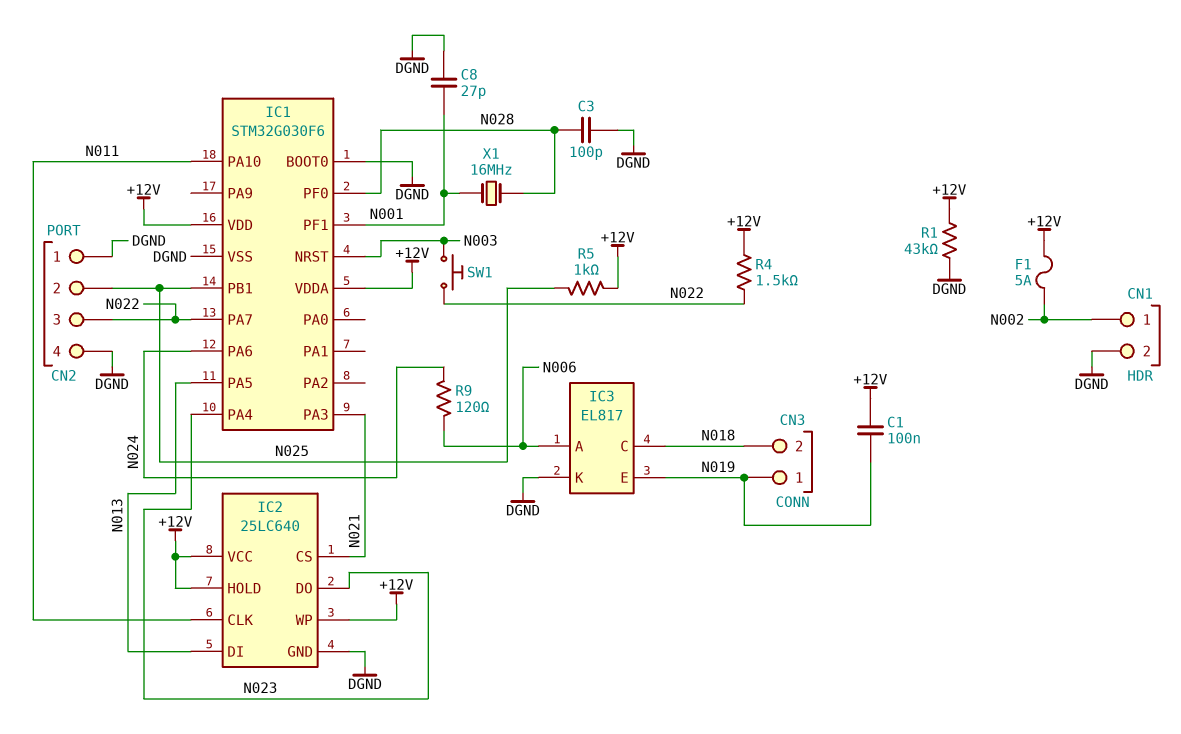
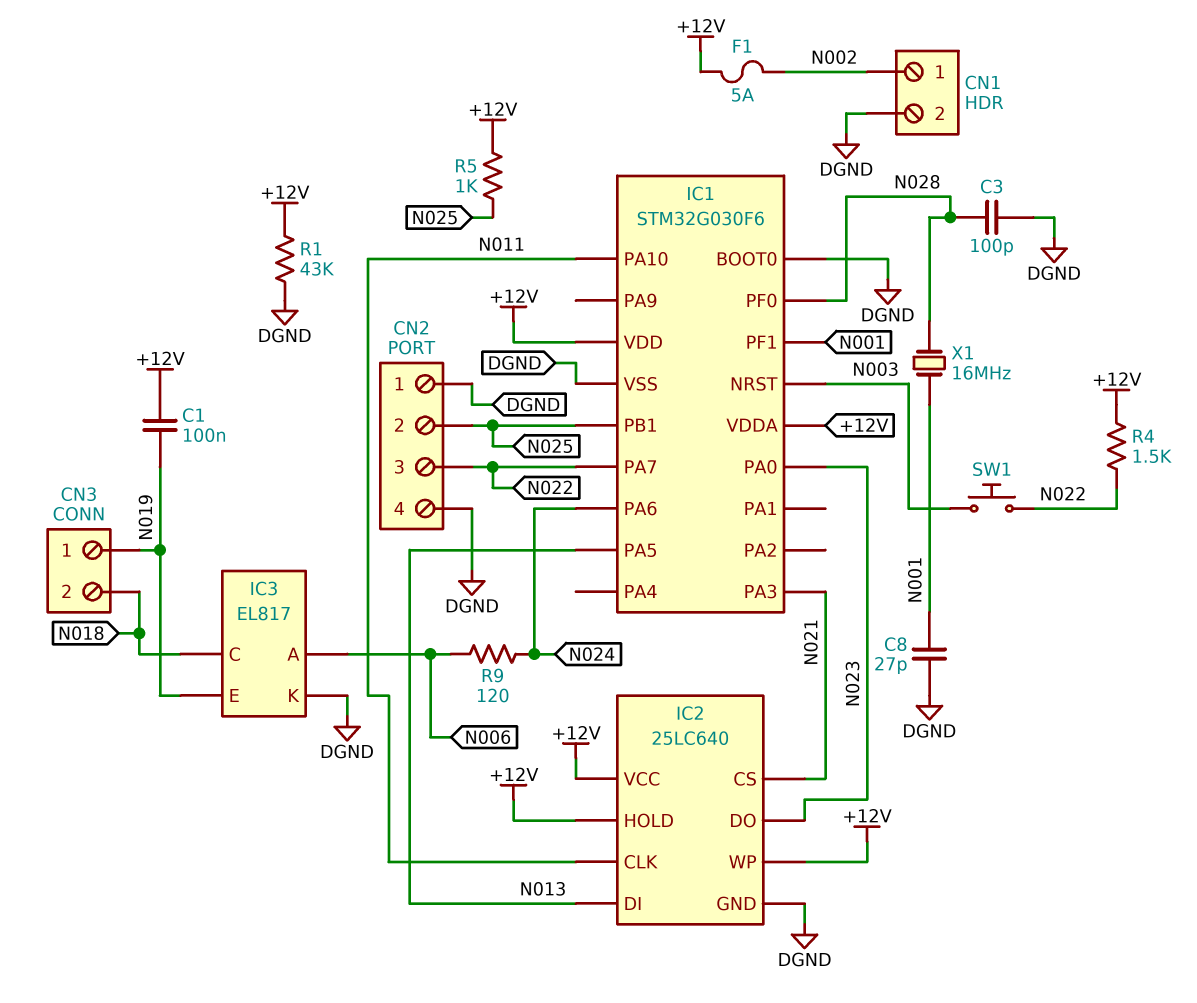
IC1 pin PA0: none -> N023
IC1 pin PA4: N023 -> none

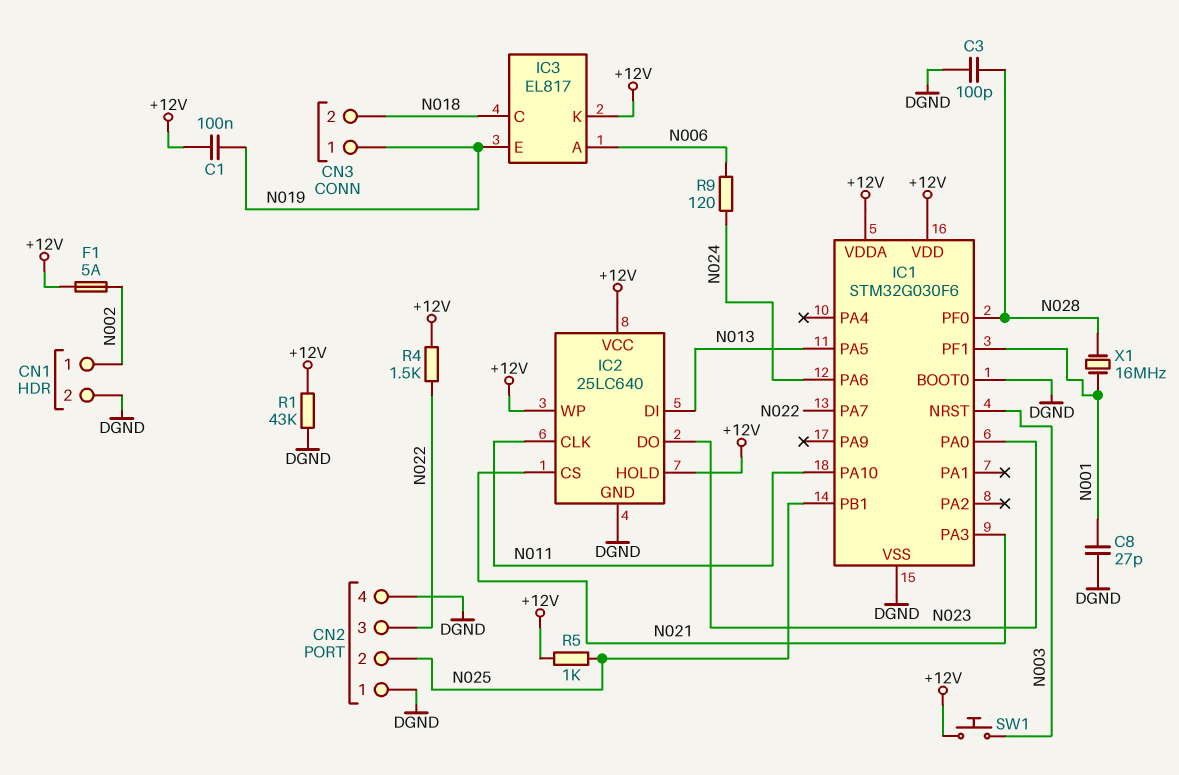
IC3 pin K: DGND -> +12V
SW1: button (N003, N022) -> button (+12V, N003)

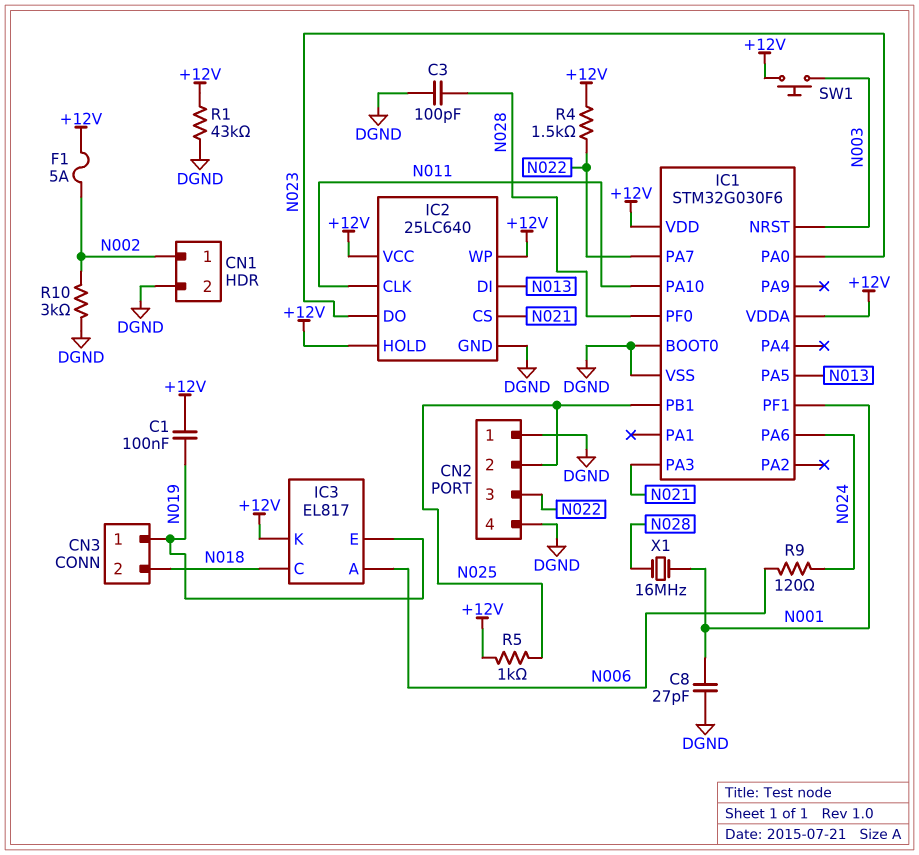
R10: none -> 3k (DGND, N002)

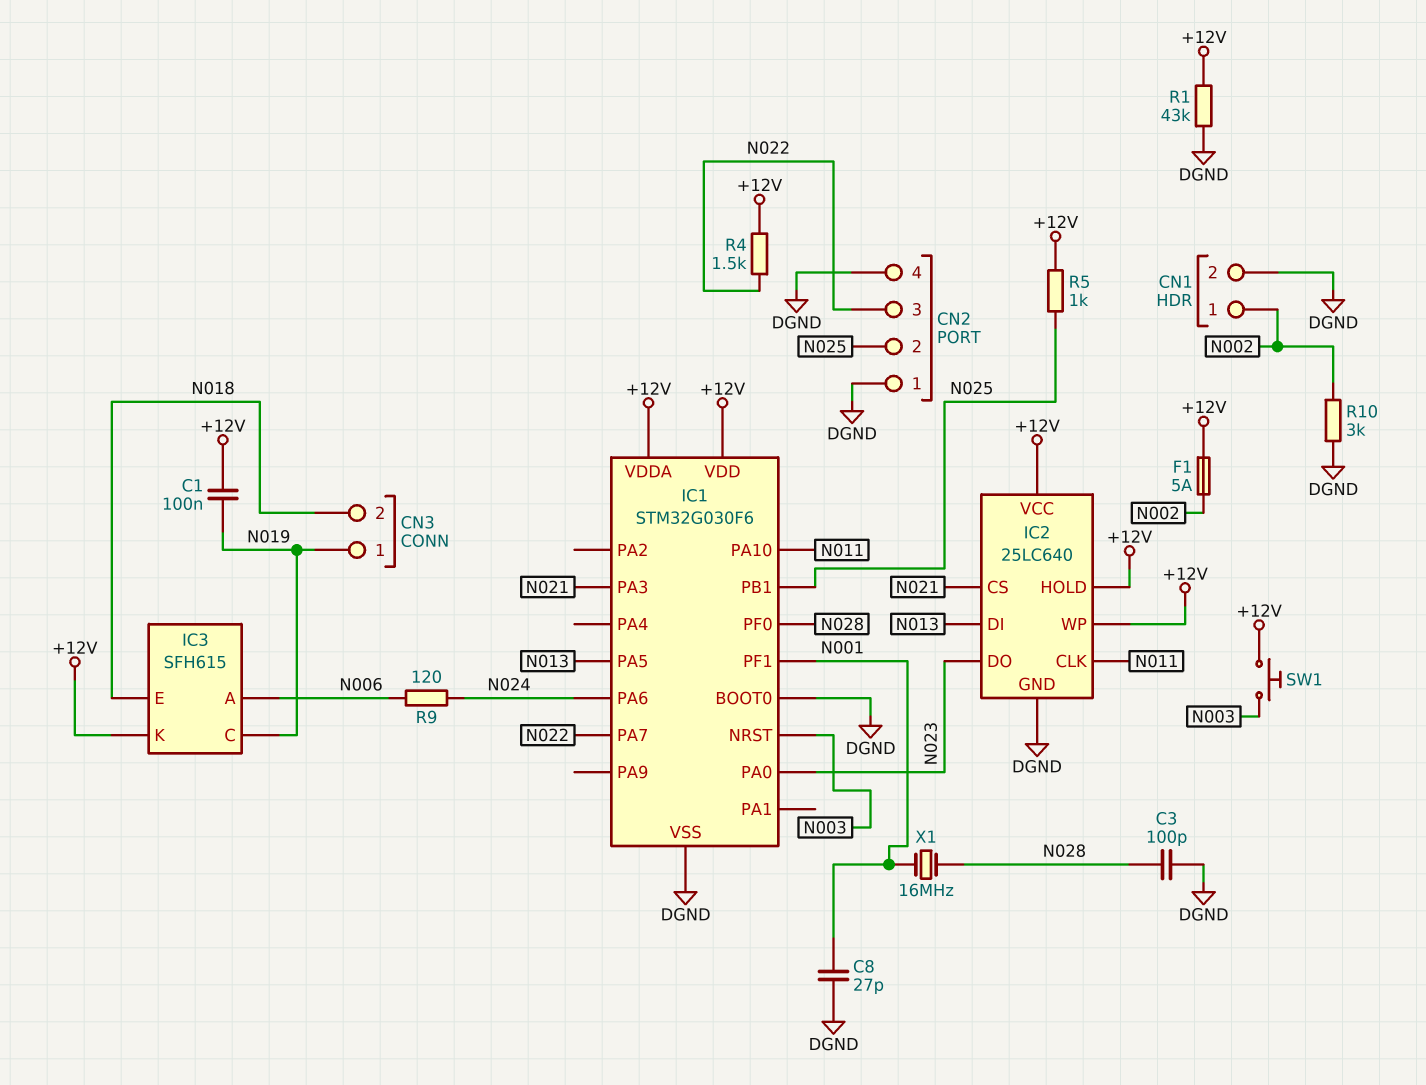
IC3: EL817 -> SFH615
IC3 pin C: N018 -> N019
IC3 pin E: N019 -> N018

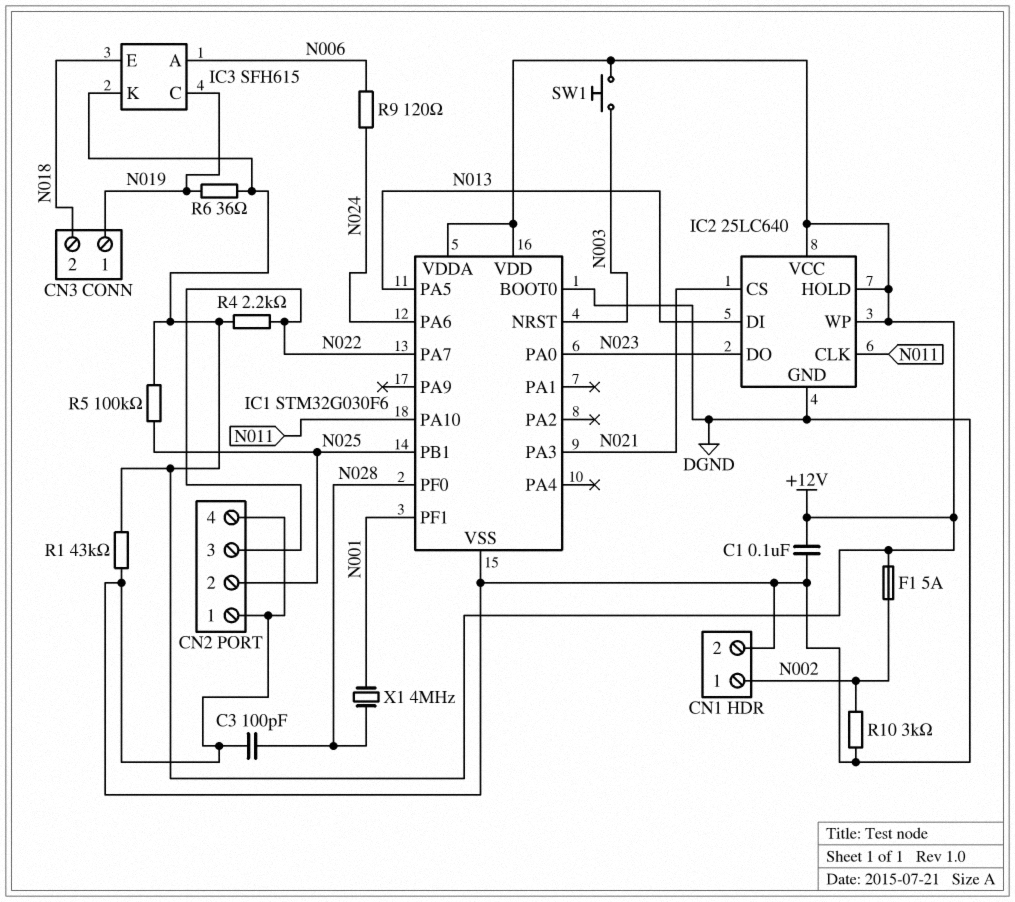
C1: 100nF (+12V, N019) -> 100nF (+12V, DGND)
C8: 27pF (DGND, N001) -> none
R4: 1.5k (+12V, N022) -> 2.2k (+12V, N022)
R5: 1k (+12V, N025) -> 100k (+12V, N025)
R6: none -> 36 (+12V, N019)
X1: 16MHz (N001, N028) -> 4MHz (N001, N028)

